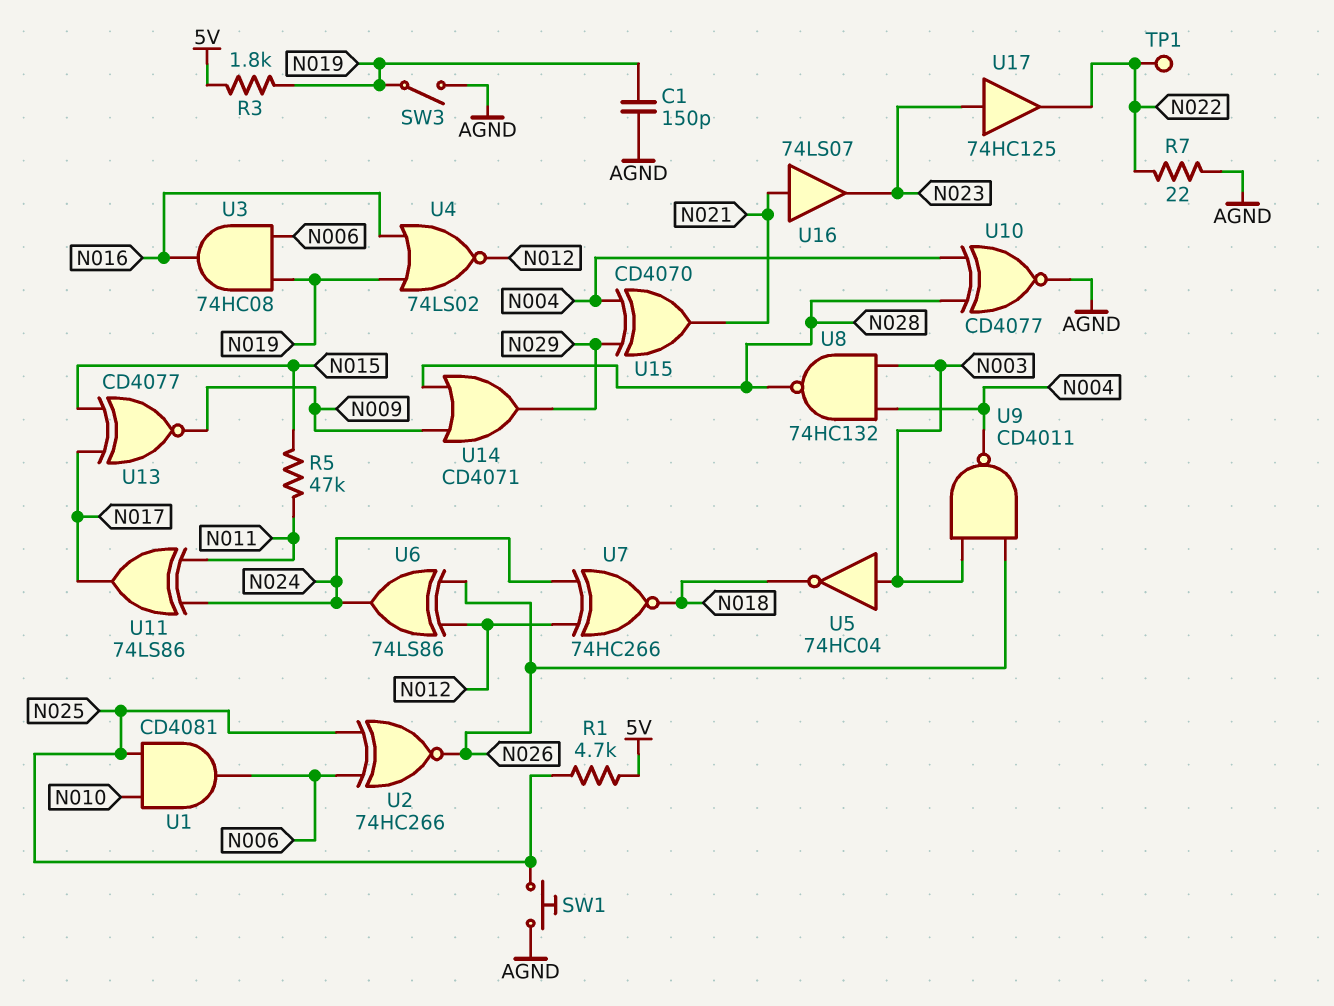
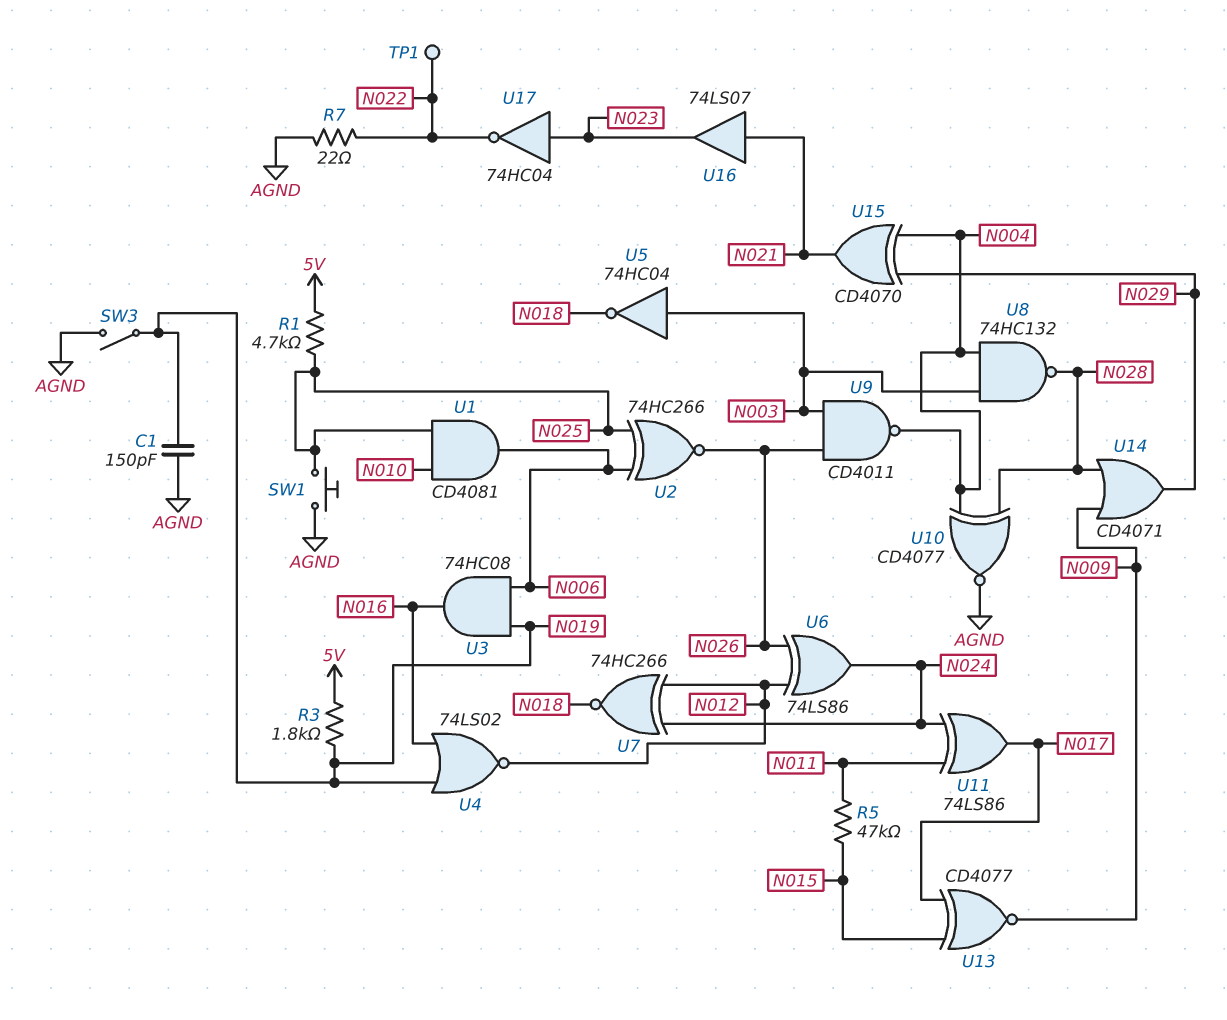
U17: buffer 74HC125 (in N023, out N022) -> NOT 74HC04 (in N023, out N022)

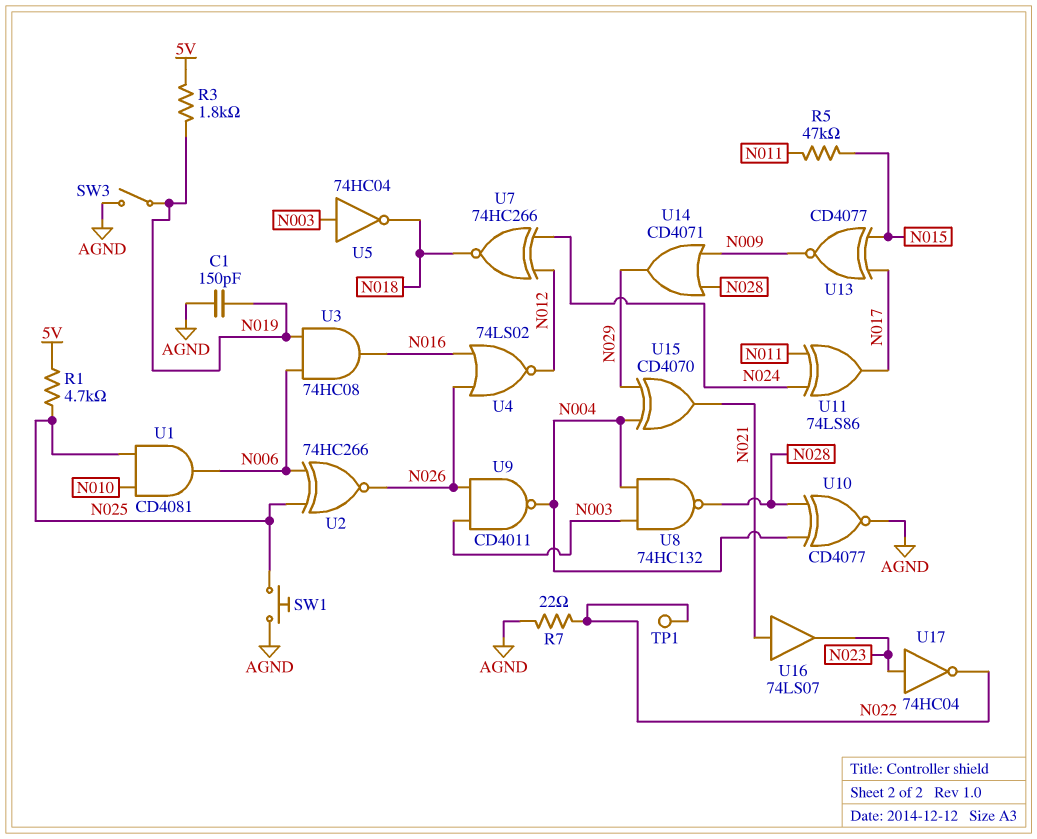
U4: NOR 74LS02 (in N016, in N019, out N012) -> NOR 74LS02 (in N016, in N026, out N012)
U6: XOR 74LS86 (in N012, in N026, out N024) -> none

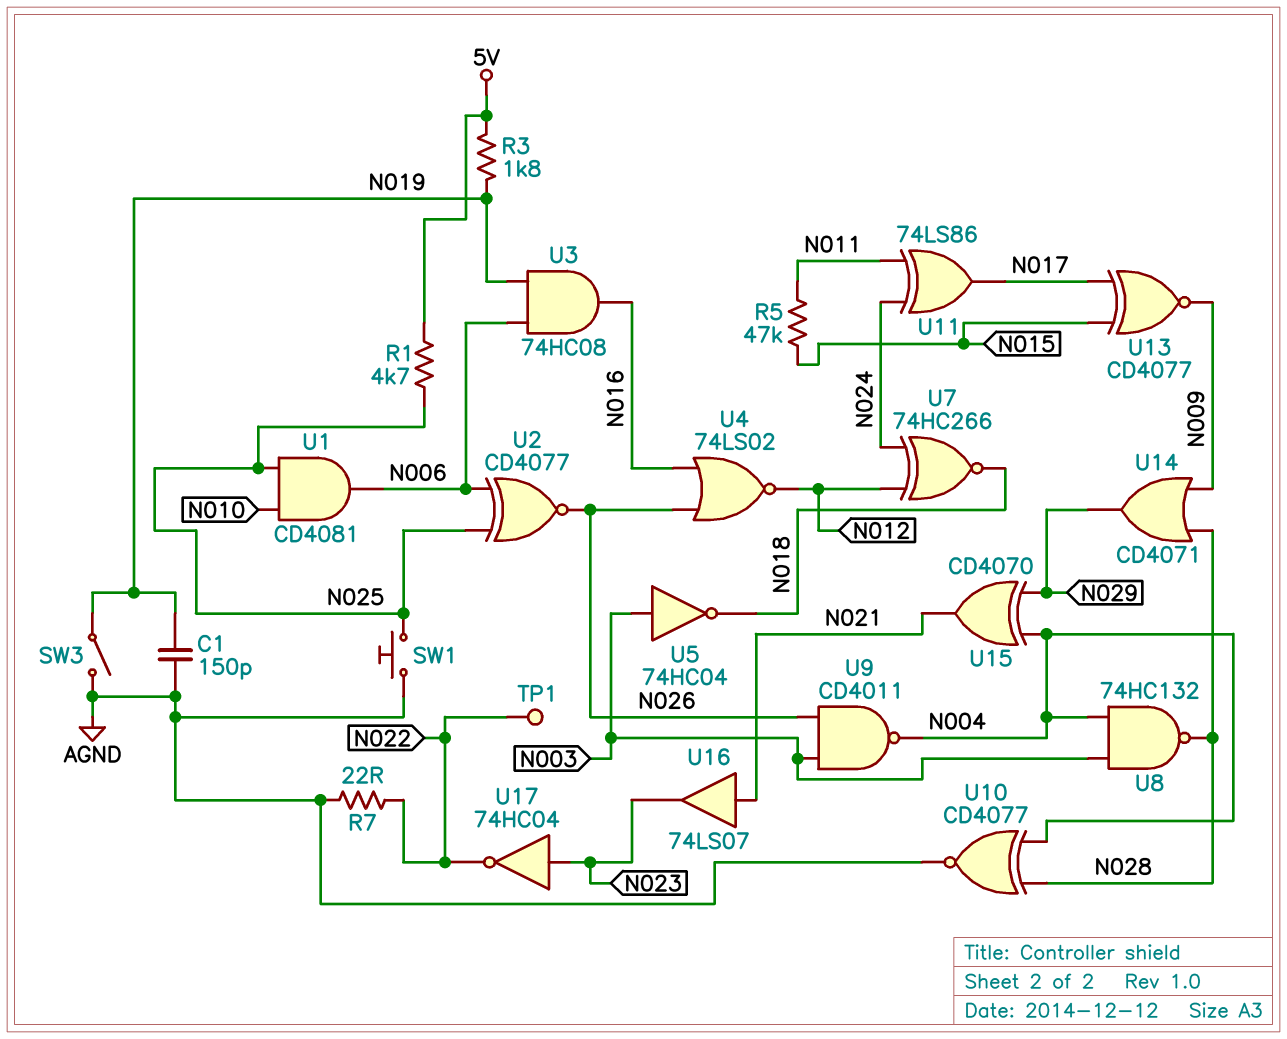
U2: XNOR 74HC266 (in N006, in N025, out N026) -> XNOR CD4077 (in N006, in N025, out N026)

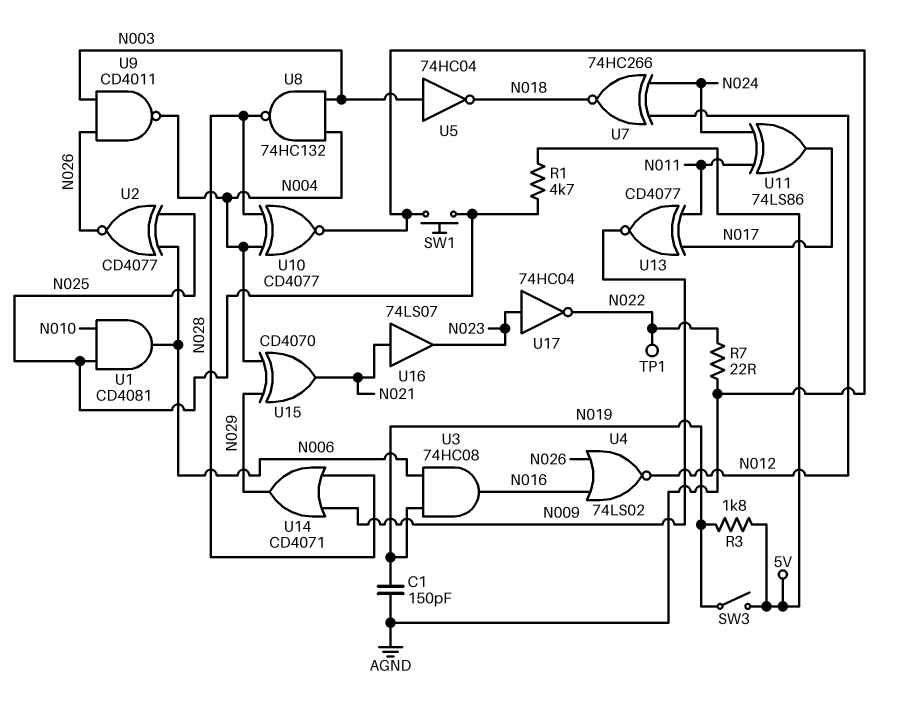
R5: 47k (N011, N015) -> none
SW3: switch (AGND, N019) -> switch (5V, N019)
U13: XNOR CD4077 (in N015, in N017, out N009) -> XNOR CD4077 (in N011, in N017, out N009)

